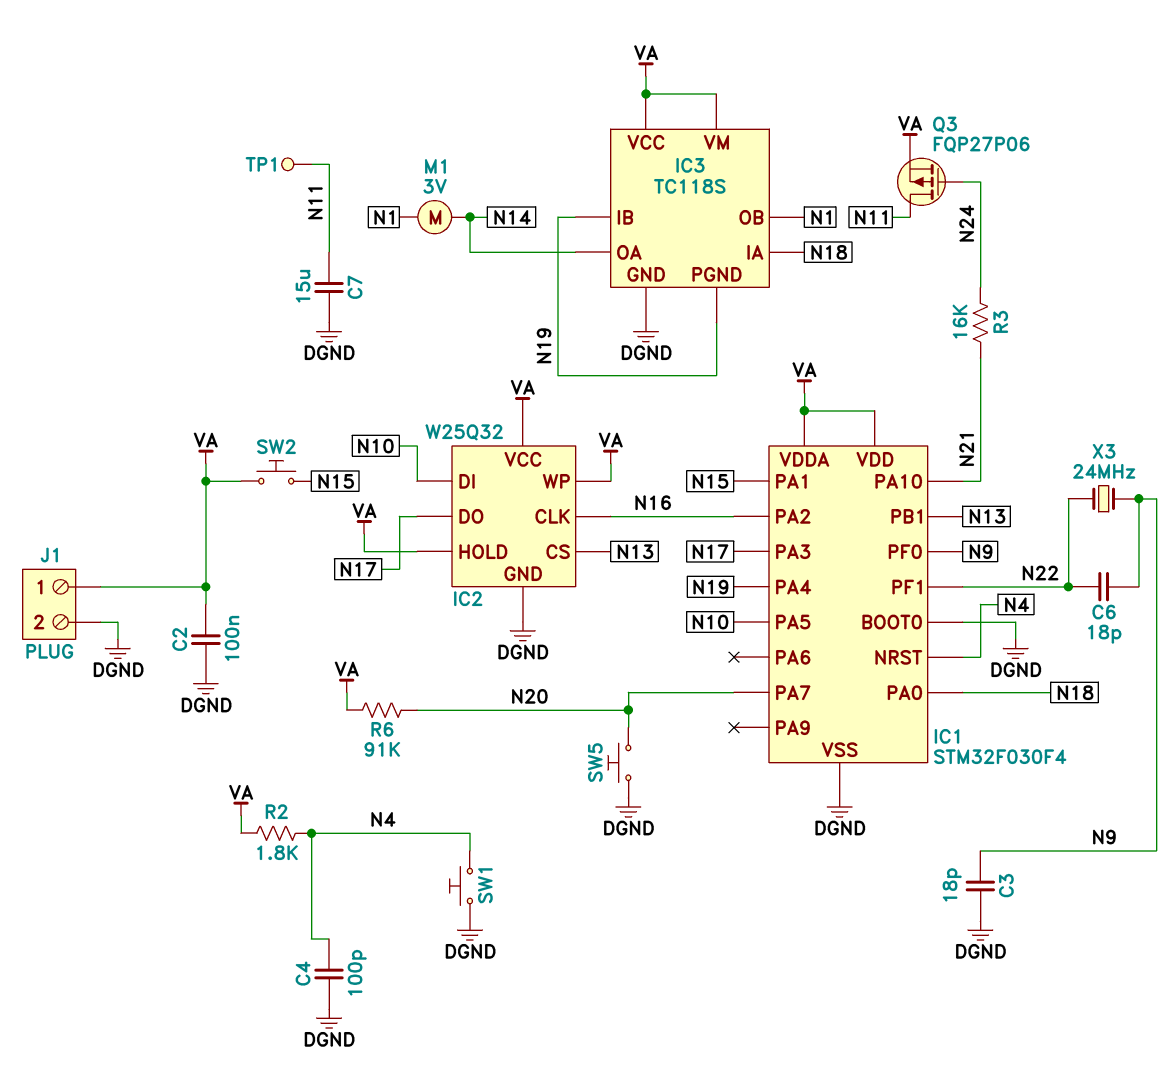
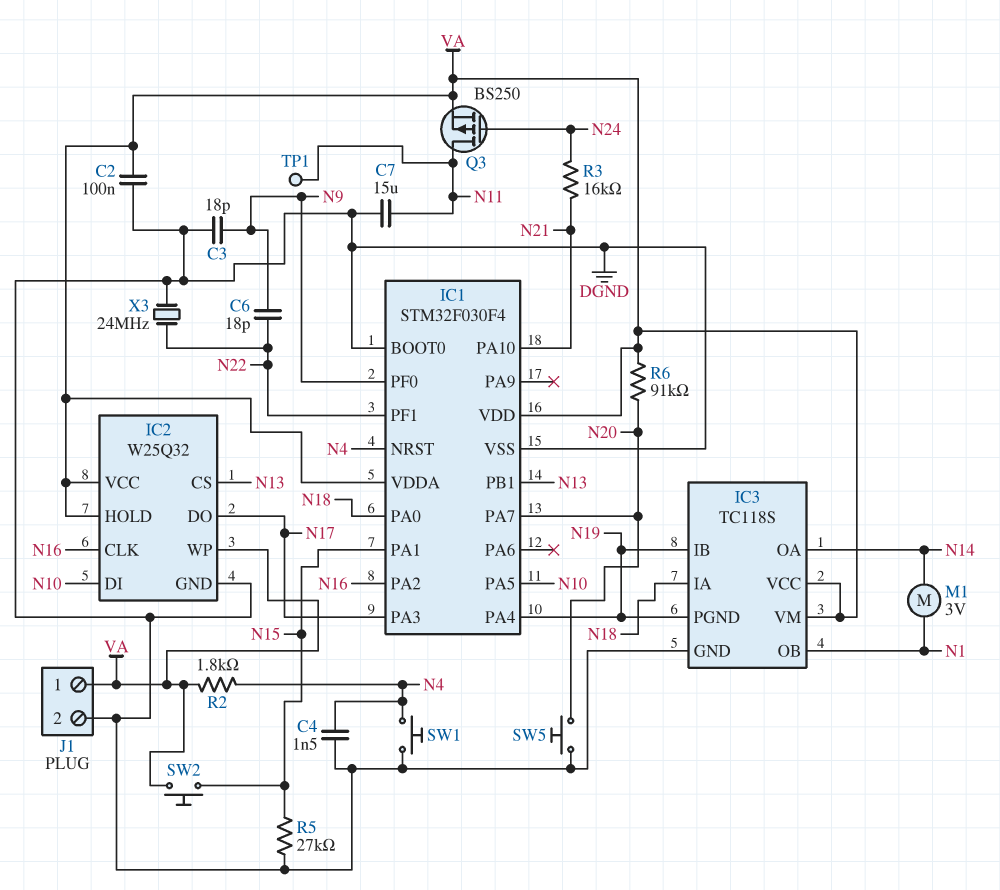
C4: 100pF (DGND, N4) -> 1.5nF (DGND, N4)
Q3: PMOS FQP27P06 (G N24, D N11, S VA) -> PMOS BS250 (G N24, D N11, S VA)
R5: none -> 27k (DGND, N15)
X3: 24MHz (N9, N22) -> 24MHz (DGND, N22)

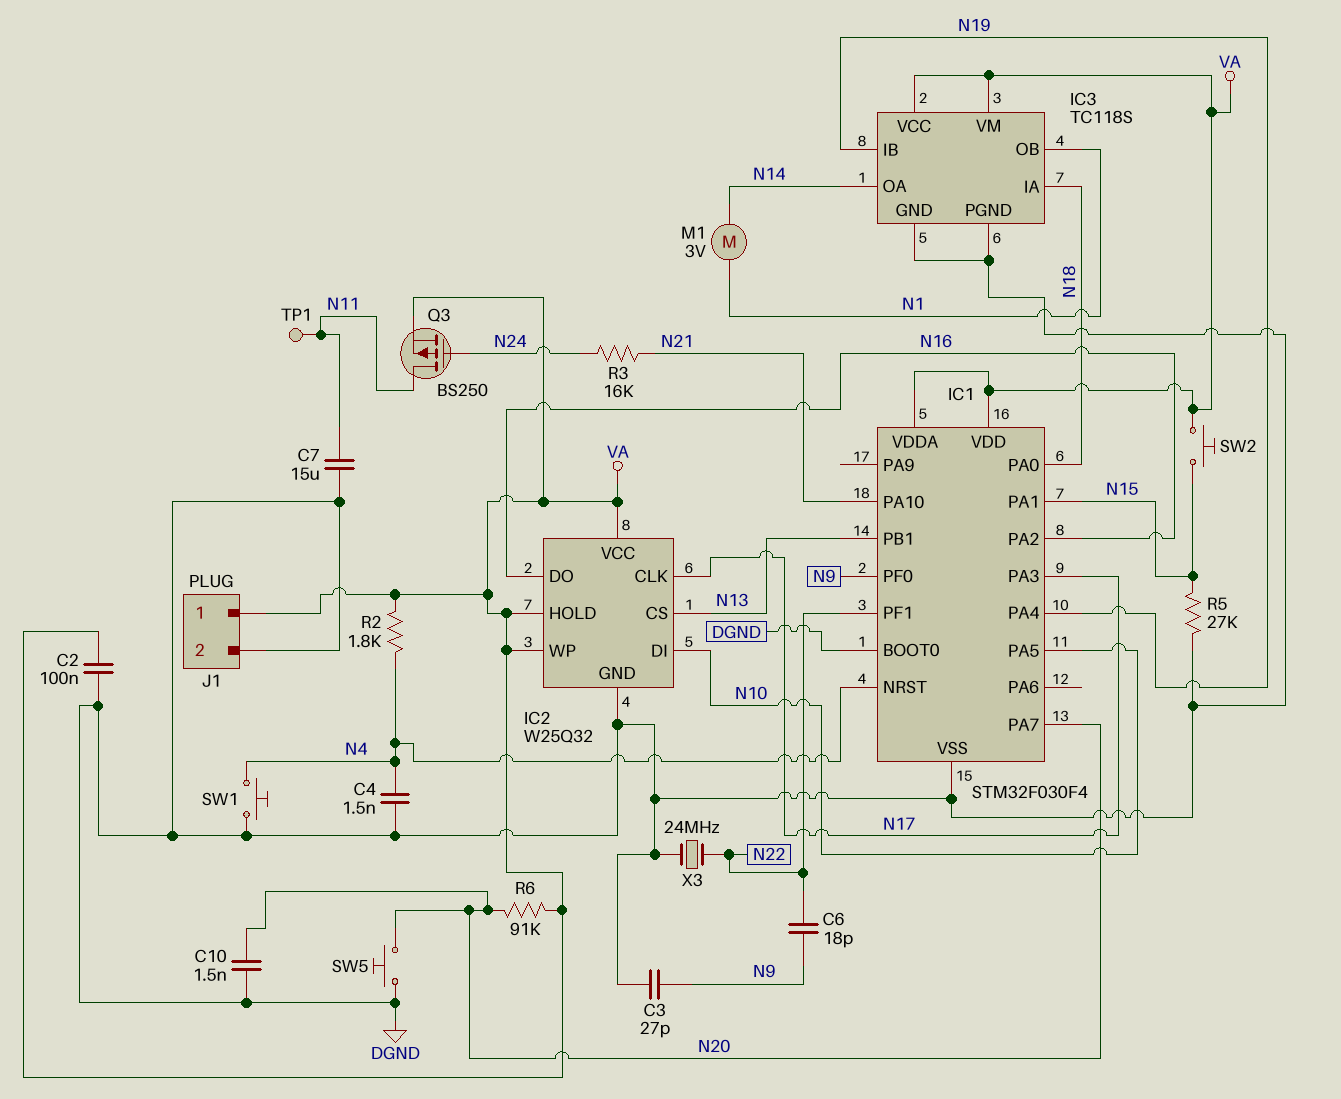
C3: 18pF (DGND, N9) -> 27pF (DGND, N9)
C10: none -> 1.5nF (DGND, N20)
IC2 pin CLK: N16 -> N17
IC2 pin DO: N17 -> N16
IC3 pin PGND: N19 -> DGND

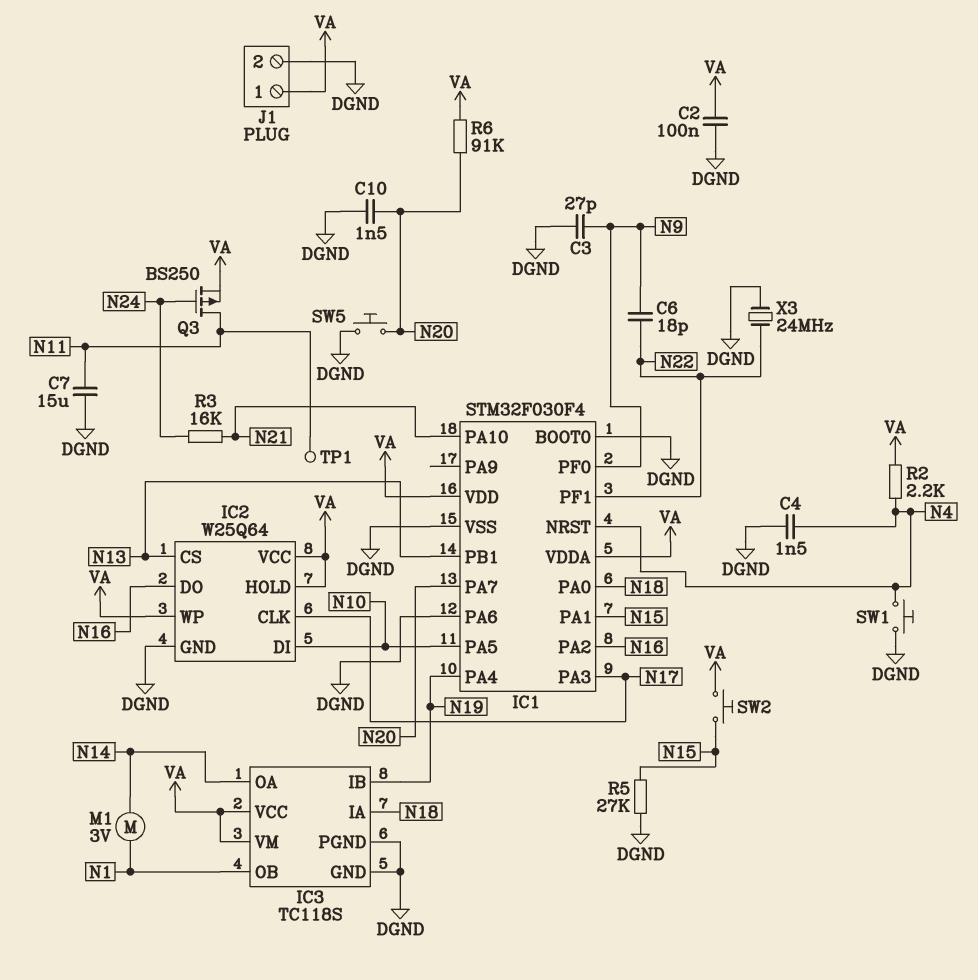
IC1 pin PA6: none -> DGND
IC2: W25Q32 -> W25Q64
R2: 1.8k (N4, VA) -> 2.2k (N4, VA)

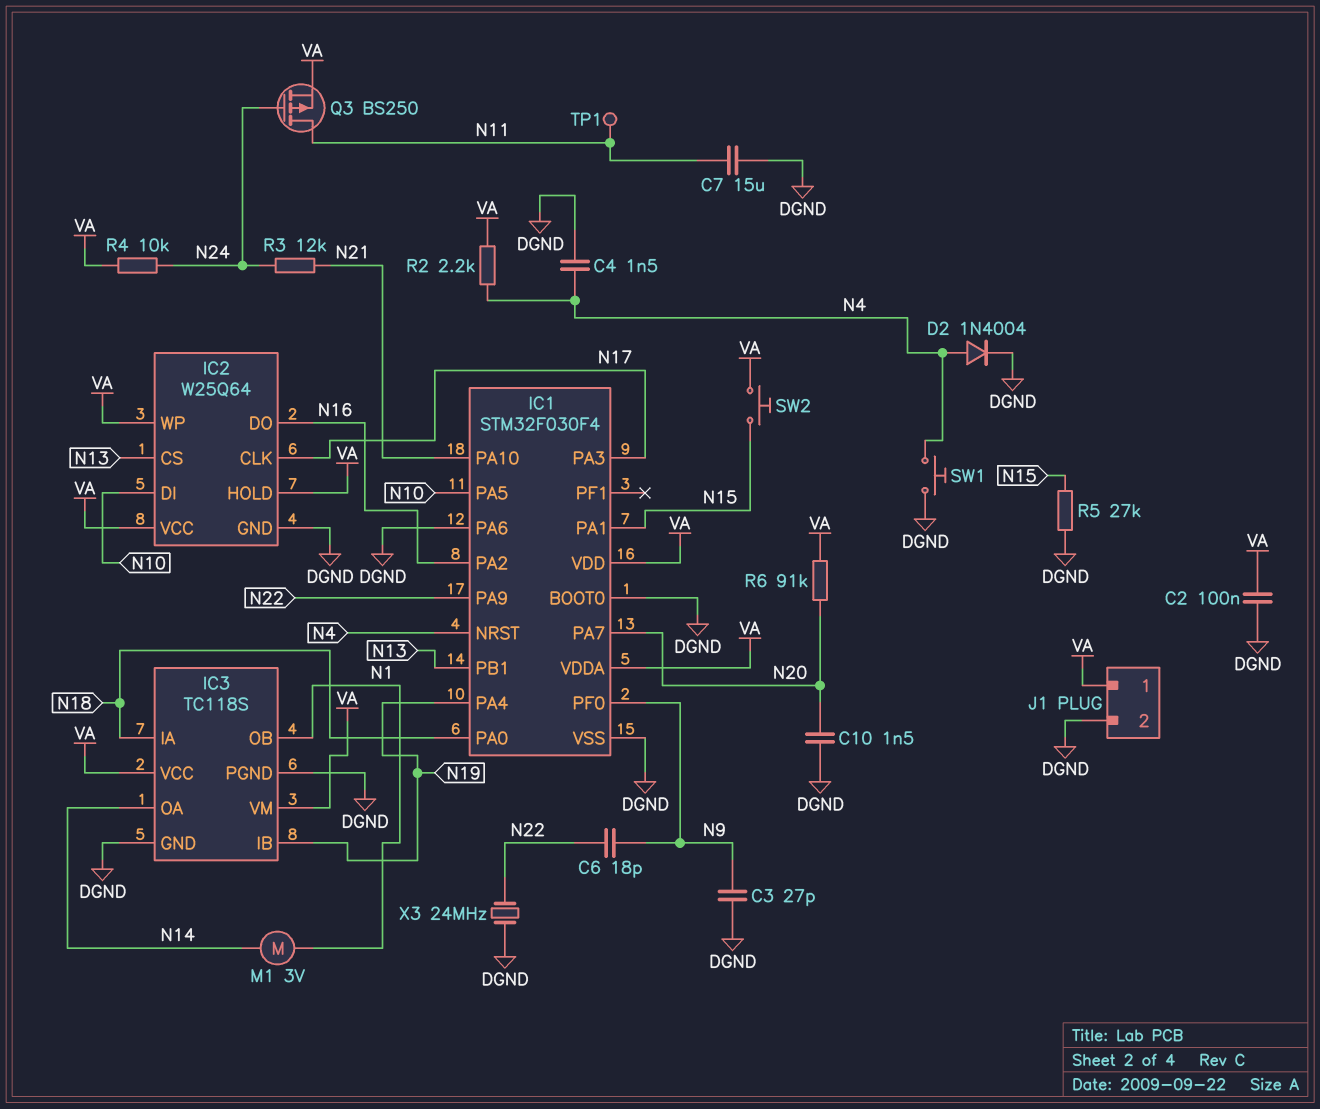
D2: none -> diode 1N4004 (A N4, K DGND)
IC1 pin PA9: none -> N22
IC1 pin PF1: N22 -> none
R3: 16k (N21, N24) -> 12k (N21, N24)
R4: none -> 10k (N24, VA)
SW5: button (DGND, N20) -> none

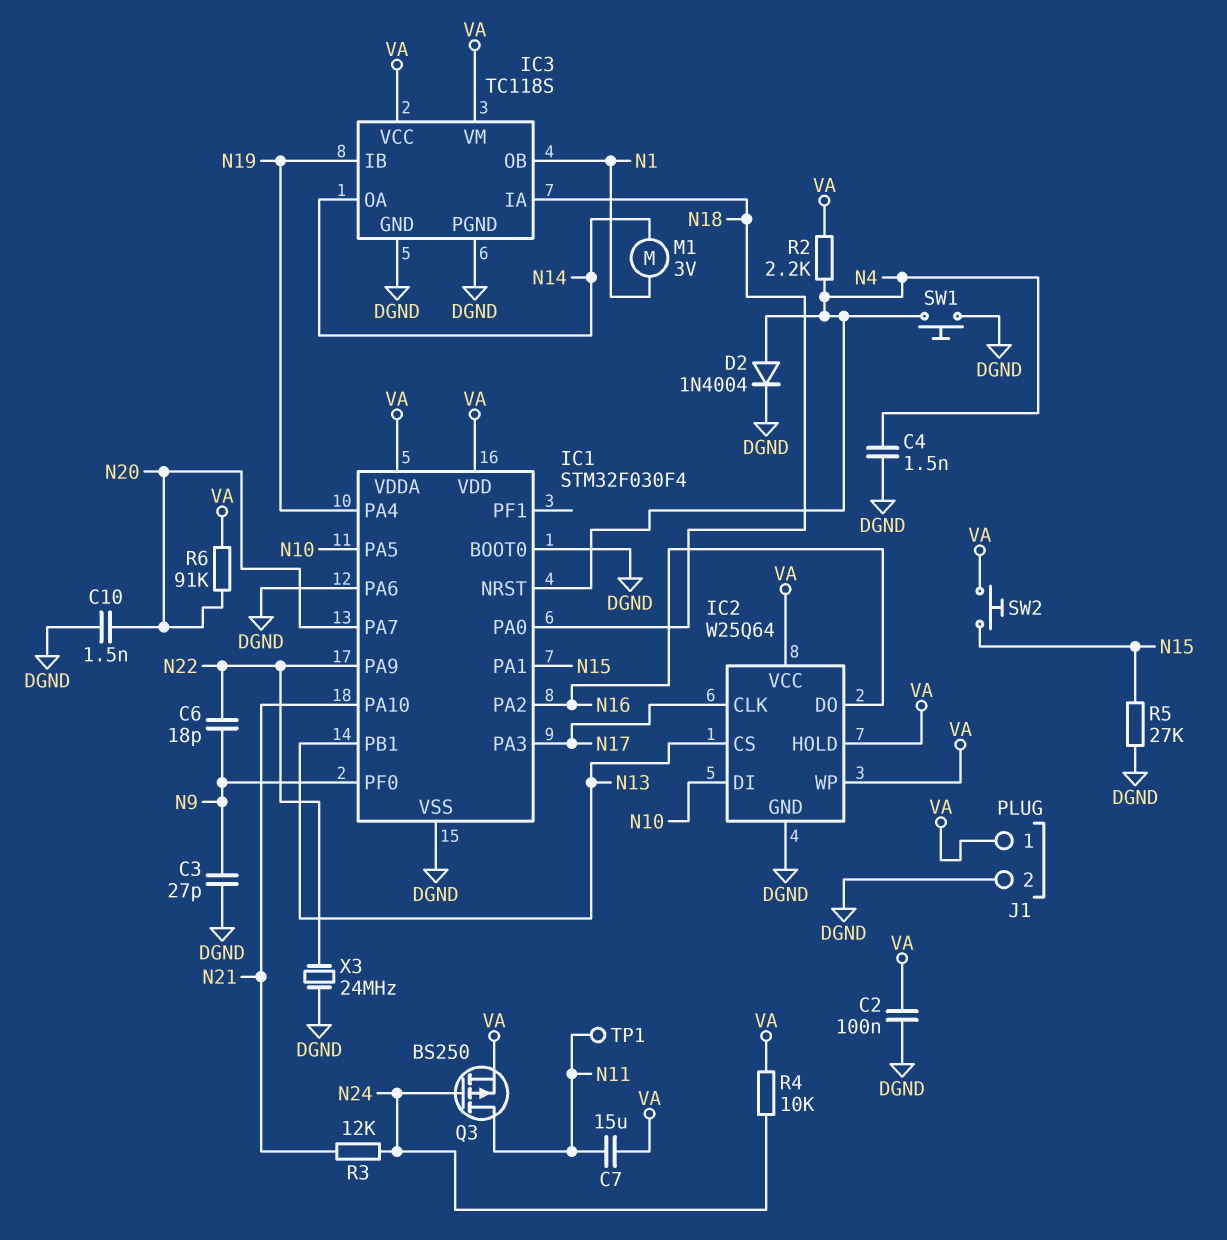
C7: 15uF (DGND, N11) -> 15uF (N11, VA)

